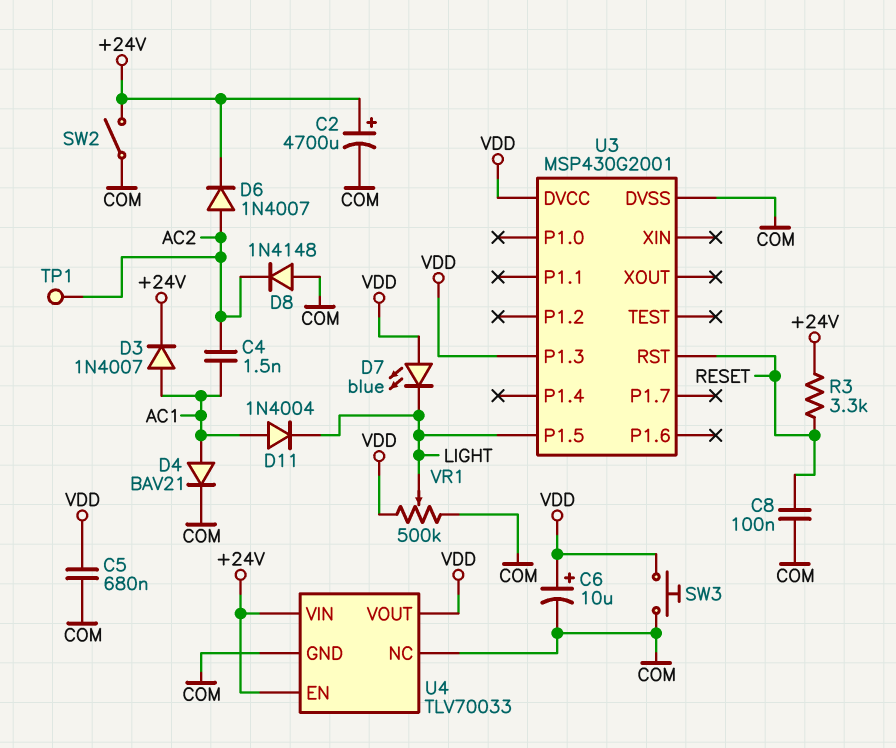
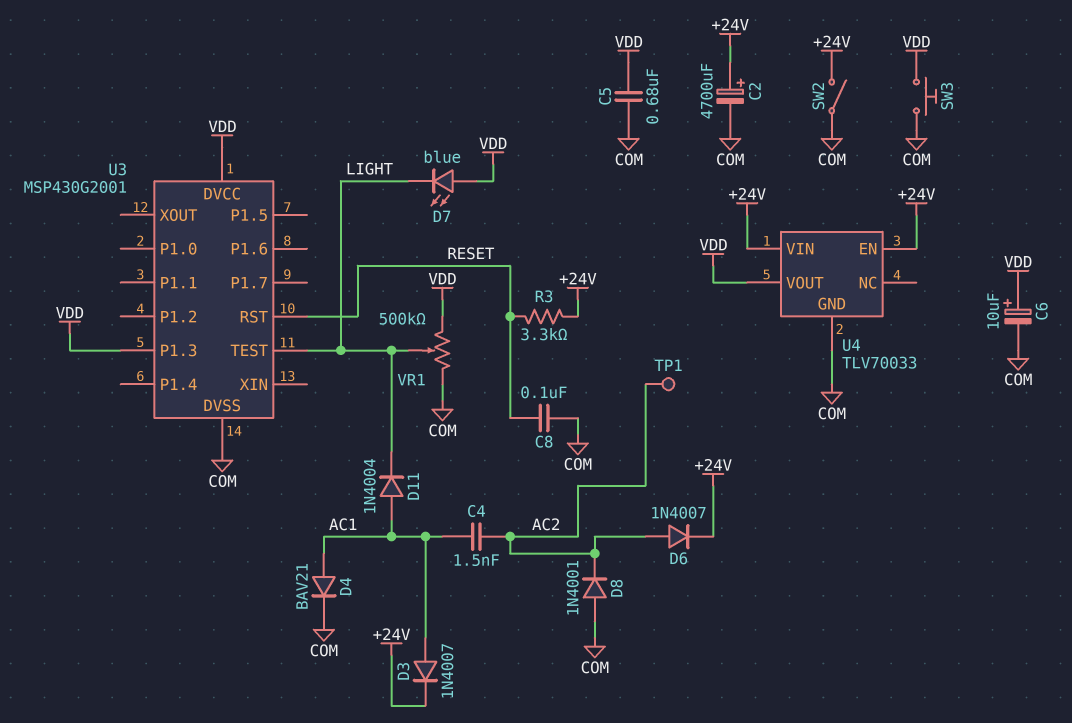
D8: diode 1N4148 (A COM, K AC2) -> diode 1N4001 (A COM, K AC2)
U3 pin P1.5: LIGHT -> none
U3 pin TEST: none -> LIGHT
U4 pin NC: COM -> none

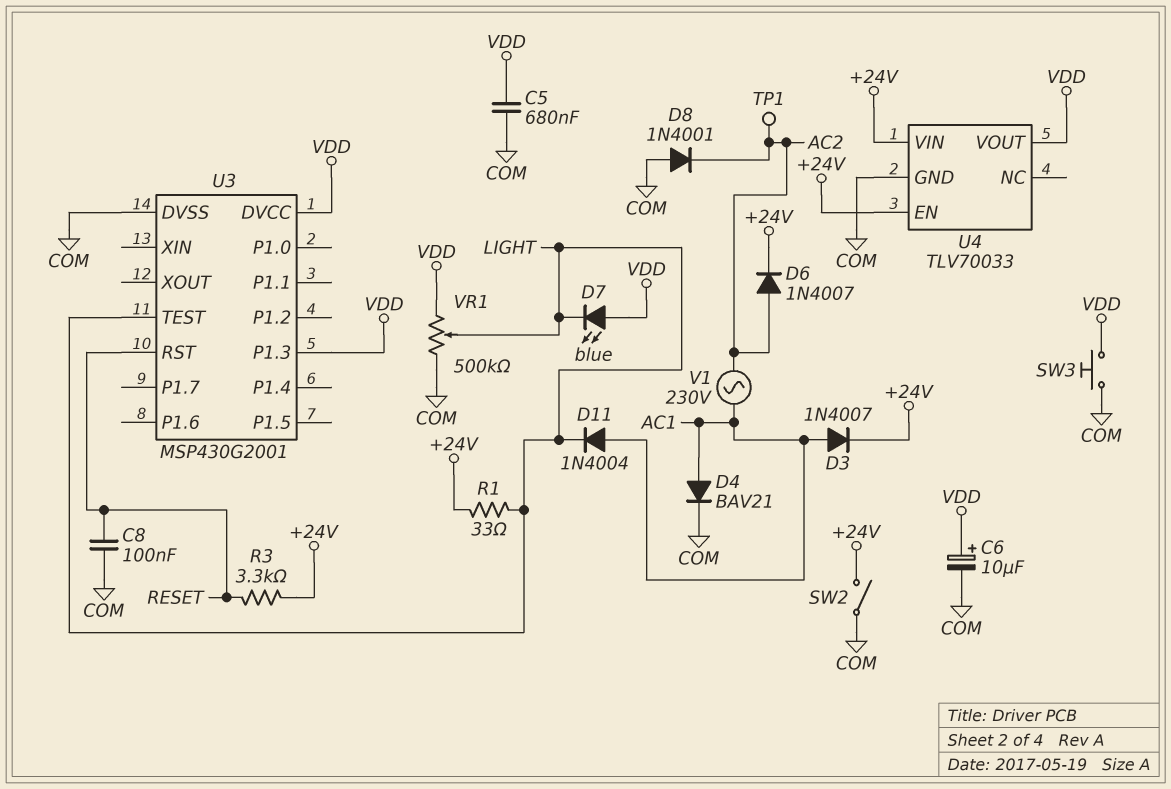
C2: 4700uF (plus +24V, minus COM) -> none
C4: 1.5nF (AC1, AC2) -> none
R1: none -> 33 (+24V, LIGHT)
V1: none -> AC 230V (AC1, AC2)

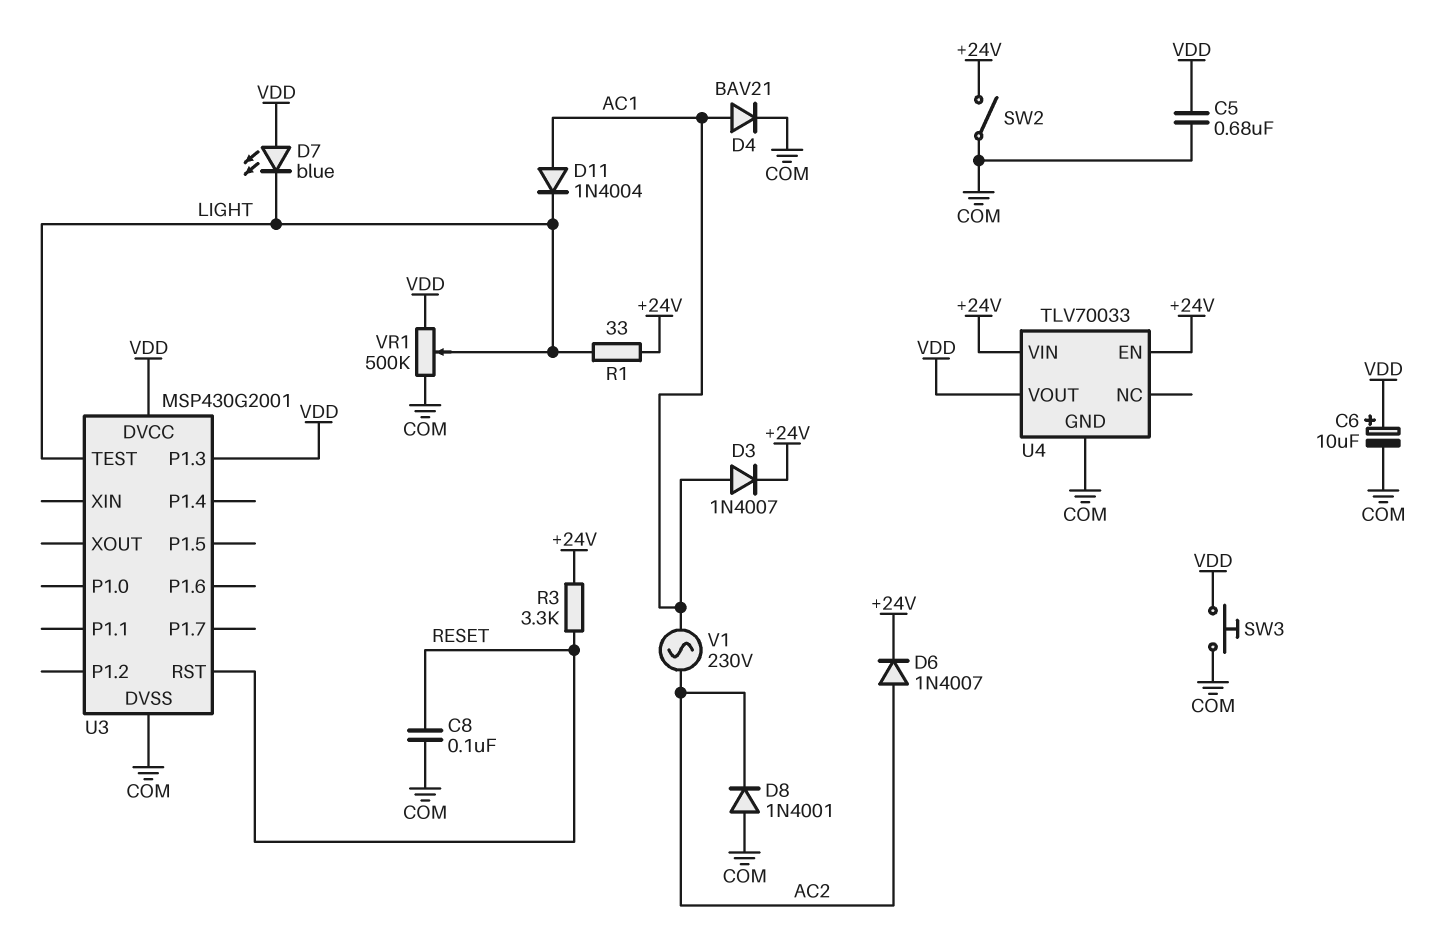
TP1: test point (AC2) -> none

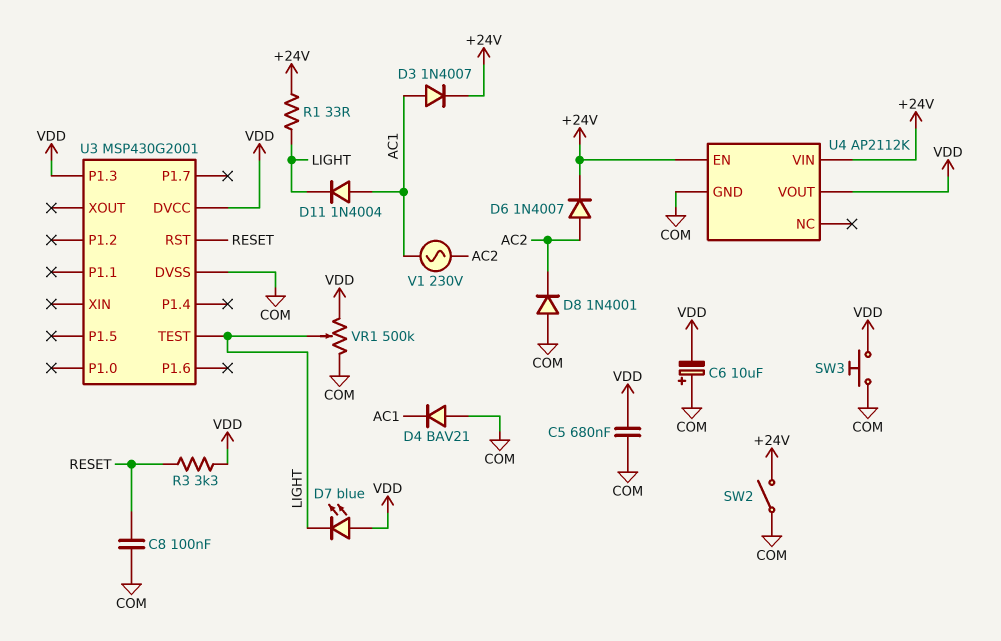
C6: 10uF (plus VDD, minus COM) -> 10uF (plus COM, minus VDD)
D4: diode BAV21 (A AC1, K COM) -> diode BAV21 (A COM, K AC1)
R3: 3.3k (+24V, RESET) -> 3.3k (RESET, VDD)
U4: TLV70033 -> AP2112K

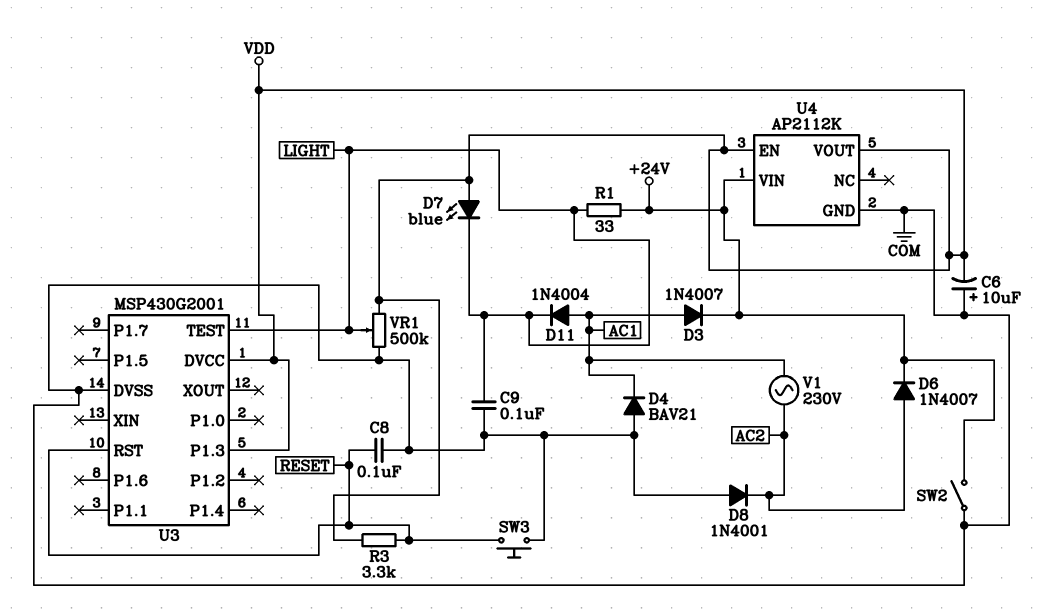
C5: 680nF (COM, VDD) -> none
C9: none -> 100nF (COM, LIGHT)
SW3: button (COM, VDD) -> button (COM, RESET)
U4 pin EN: +24V -> VDD

